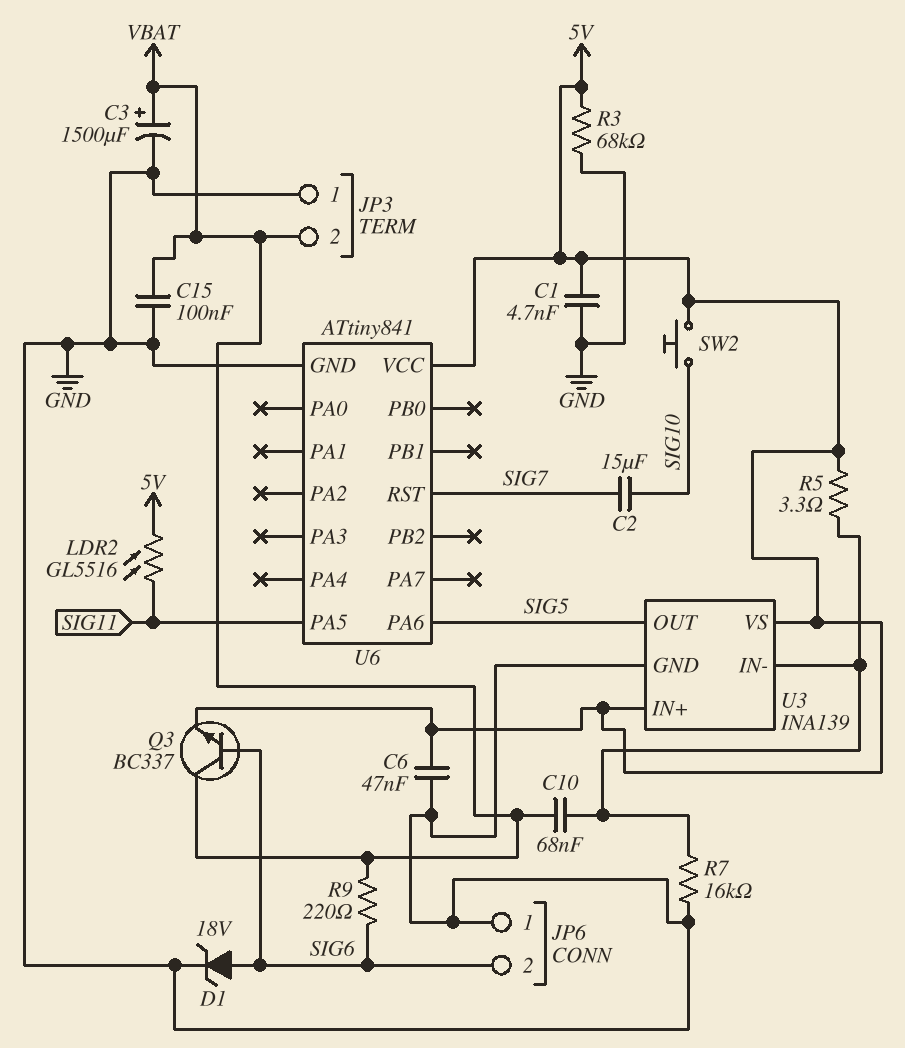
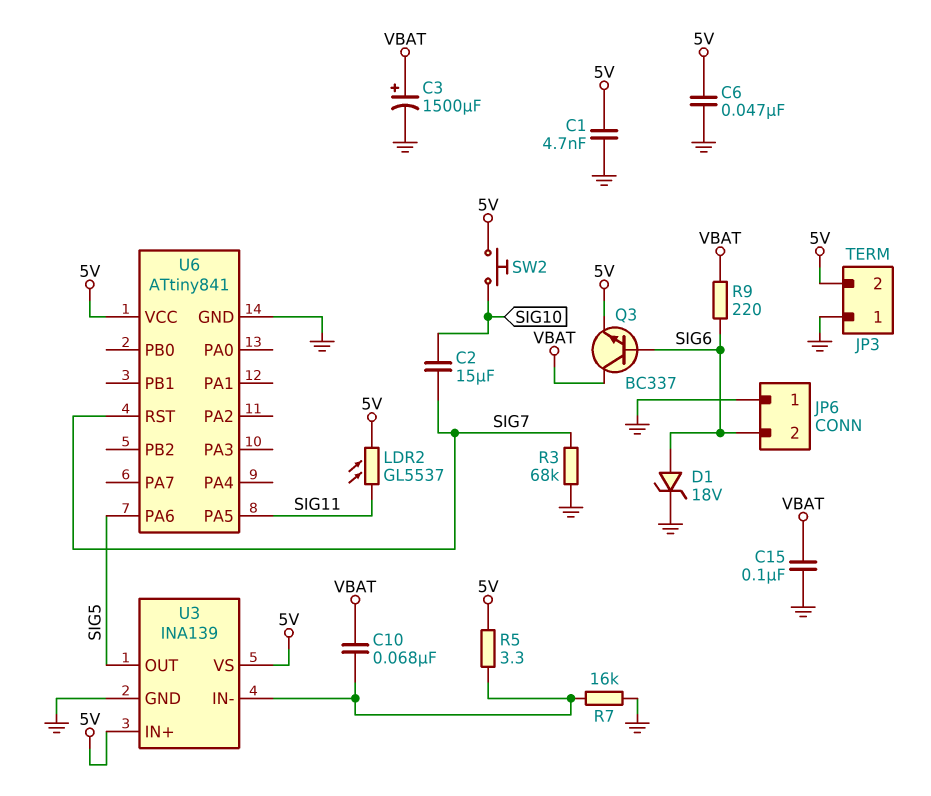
JP3 pin 2: VBAT -> 5V
LDR2: GL5516 (5V, SIG11) -> GL5537 (5V, SIG11)
R3: 68k (5V, GND) -> 68k (GND, SIG7)

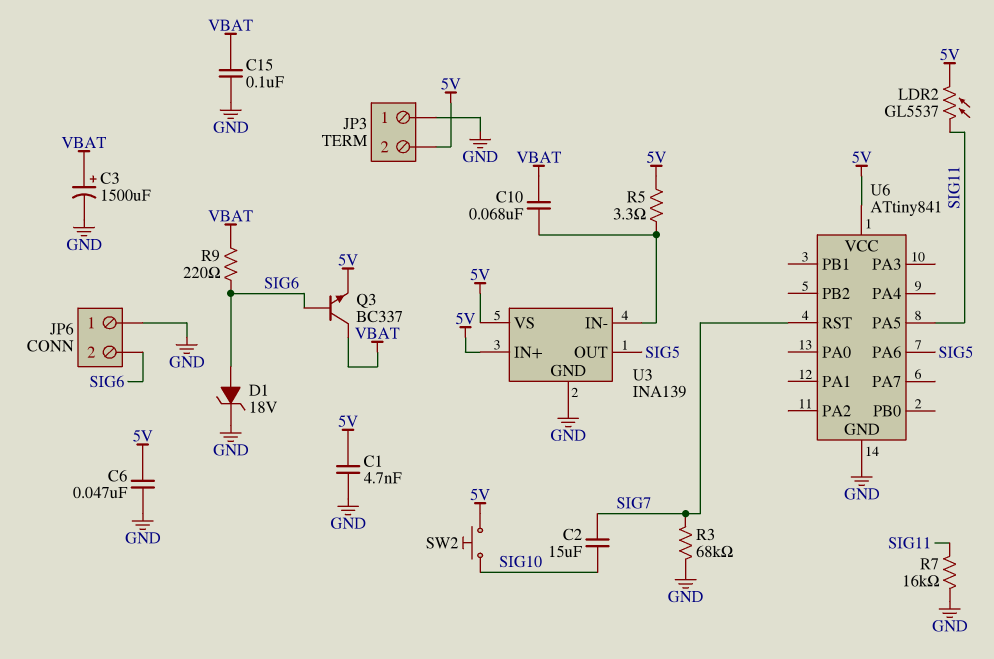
R7: 16k (GND, U3/IN-) -> 16k (GND, SIG11)

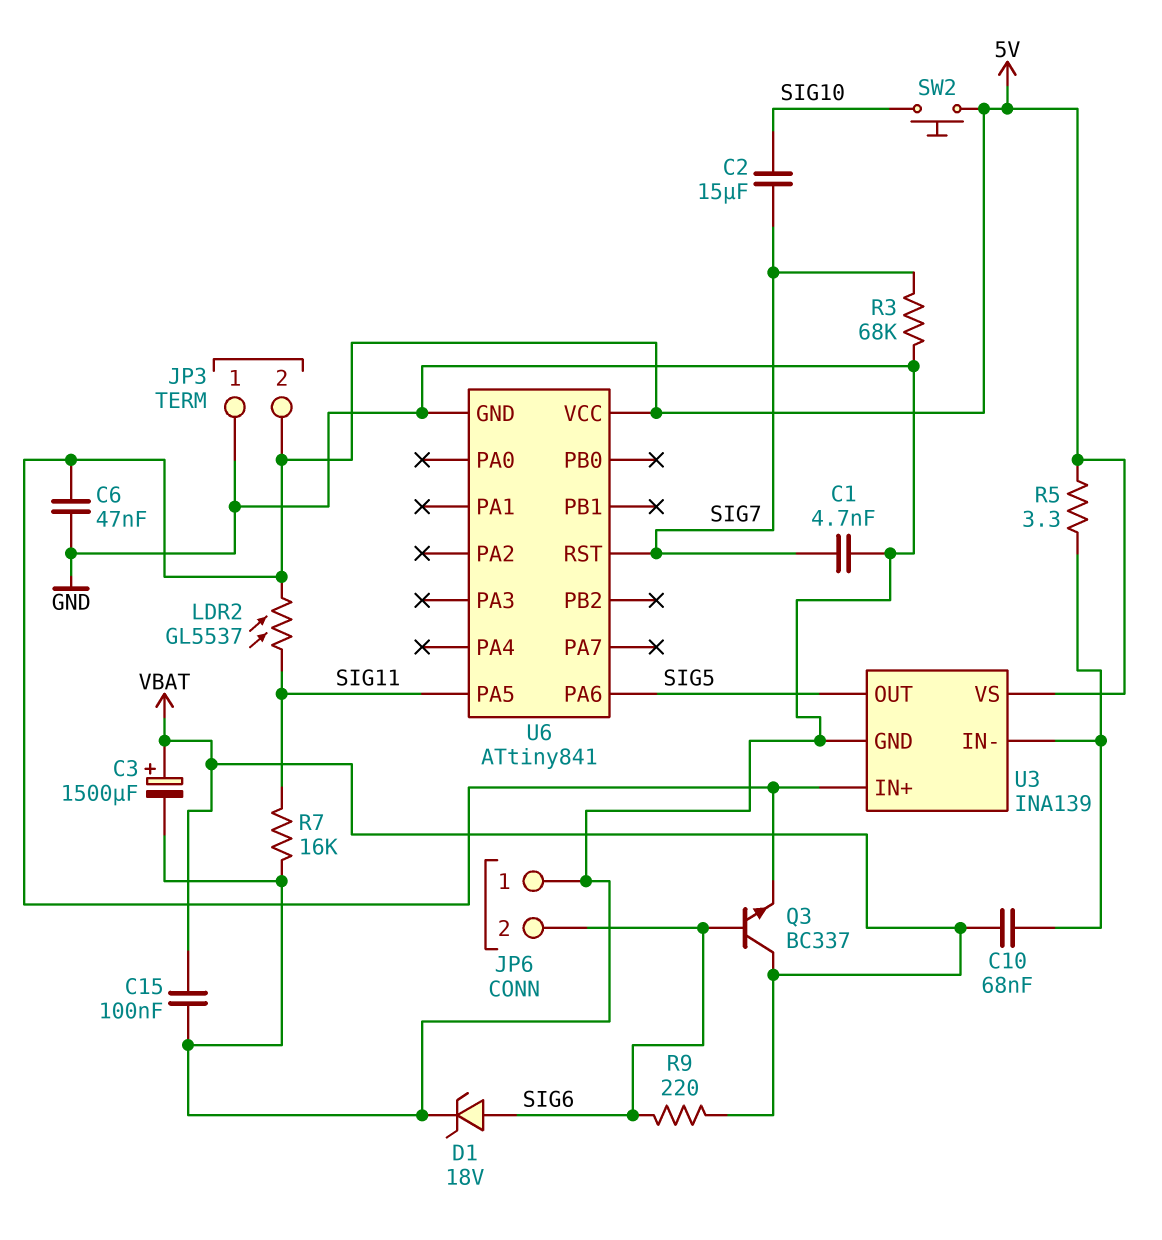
C1: 4.7nF (5V, GND) -> 4.7nF (GND, SIG7)

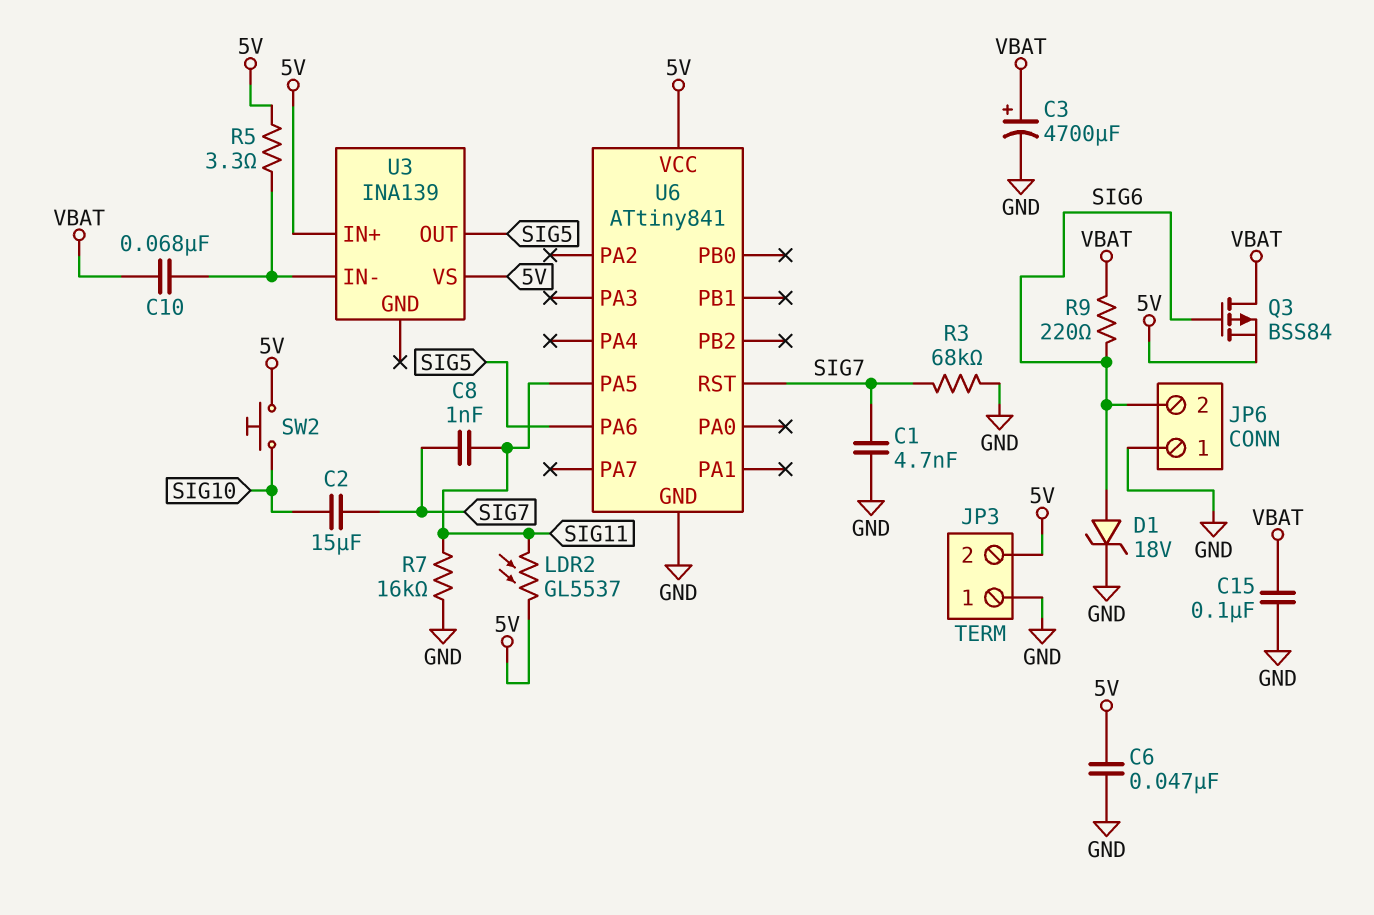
C3: 1500uF (plus VBAT, minus GND) -> 4700uF (plus VBAT, minus GND)
C8: none -> 1nF (SIG7, SIG11)
Q3: NPN BC337 (B SIG6, C VBAT, E 5V) -> PMOS BSS84 (G SIG6, D VBAT, S 5V)
U3 pin GND: GND -> none

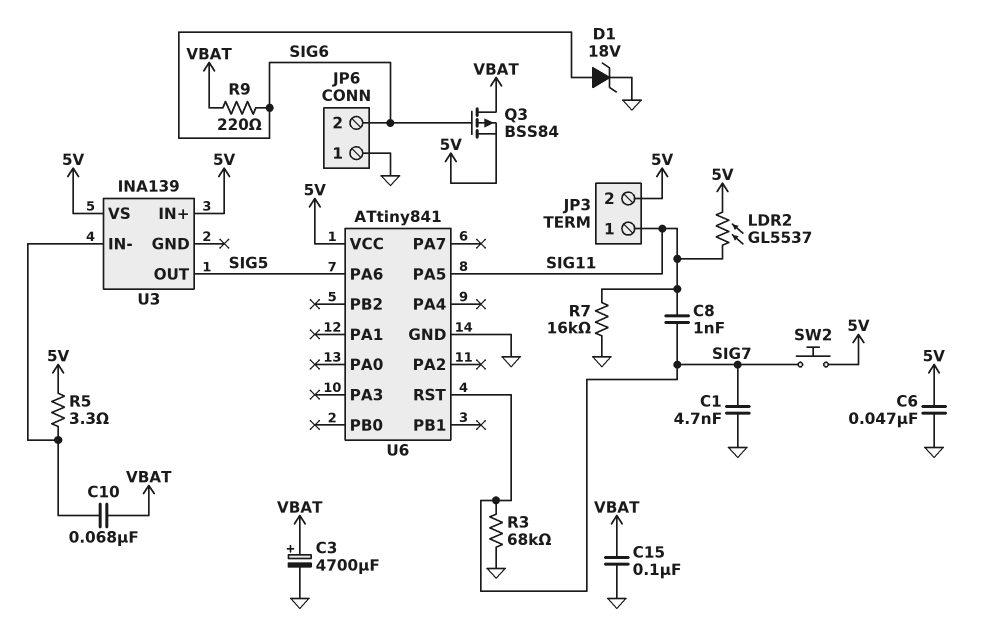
C2: 15uF (SIG7, SIG10) -> none
JP3 pin 1: GND -> SIG11
SW2: button (5V, SIG10) -> button (5V, SIG7)

